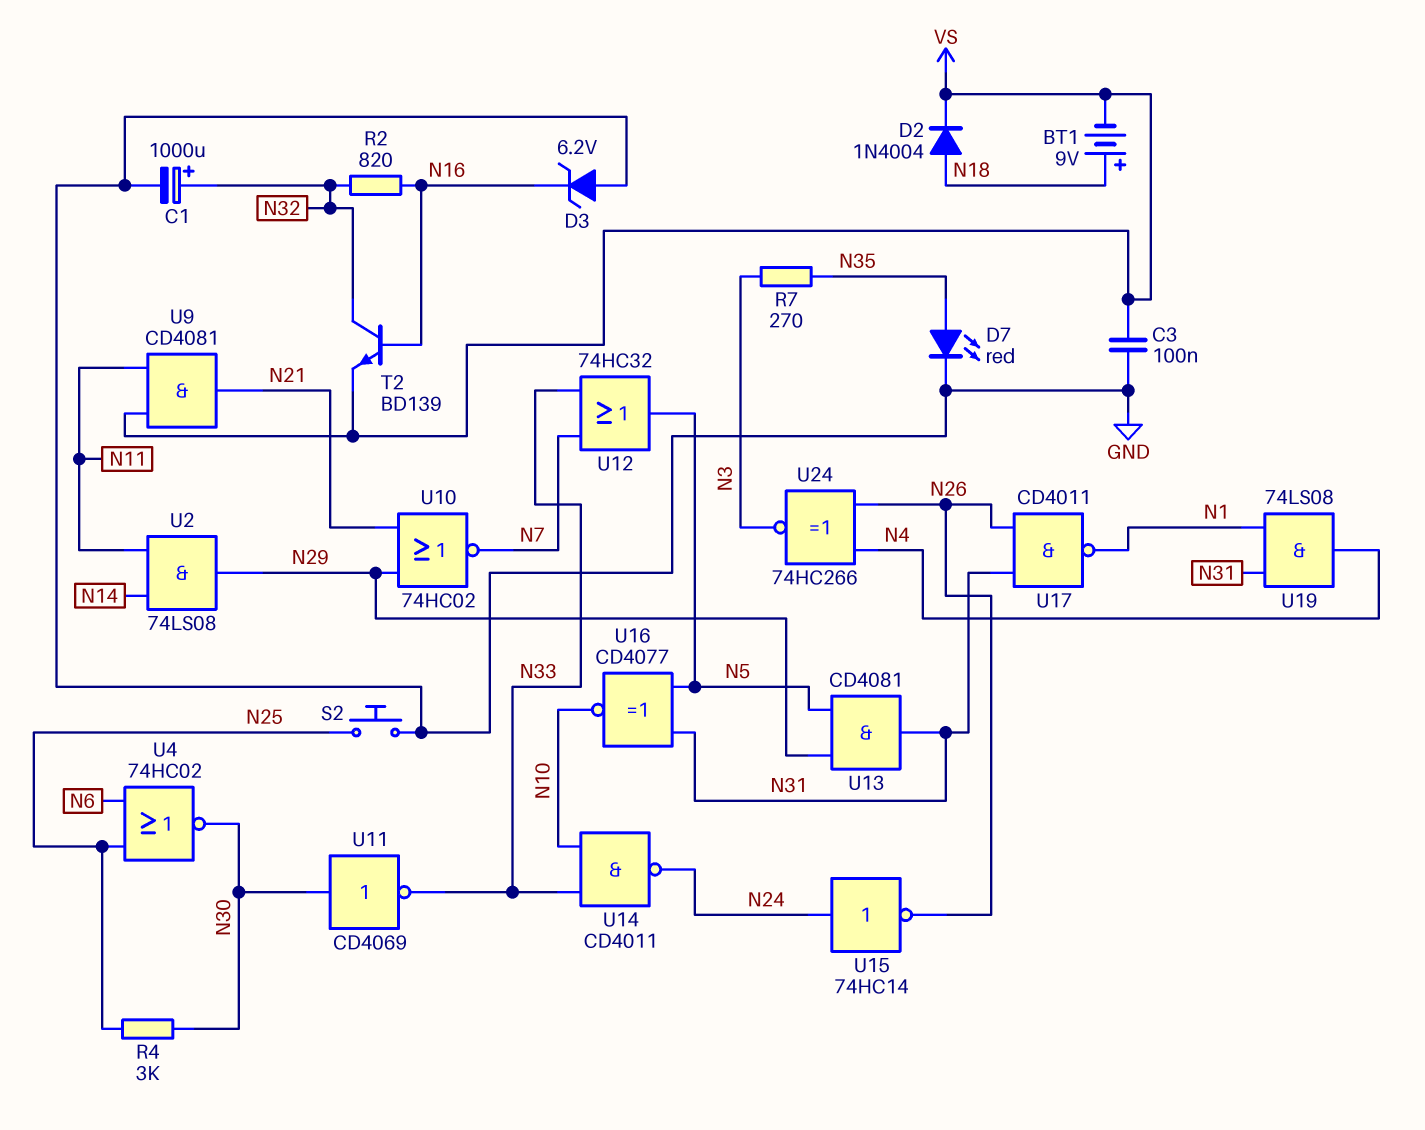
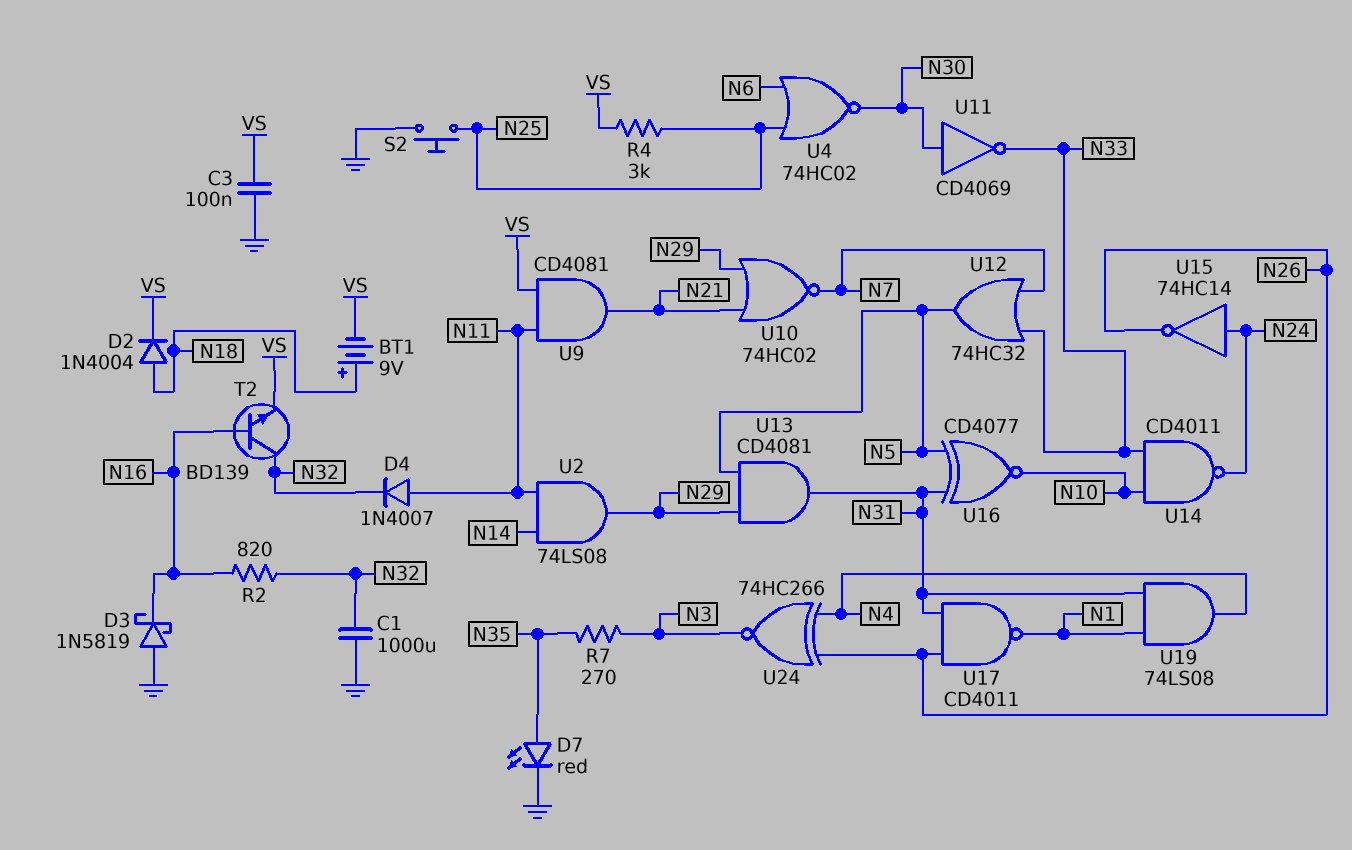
C1: 1000uF (plus N32, minus GND) -> 1000uF (GND, N32)
D3: zener 6.2V (A GND, K N16) -> schottky 1N5819 (A GND, K N16)
D4: none -> diode 1N4007 (A N11, K N32)
R4: 3k (N25, N30) -> 3k (N25, VS)

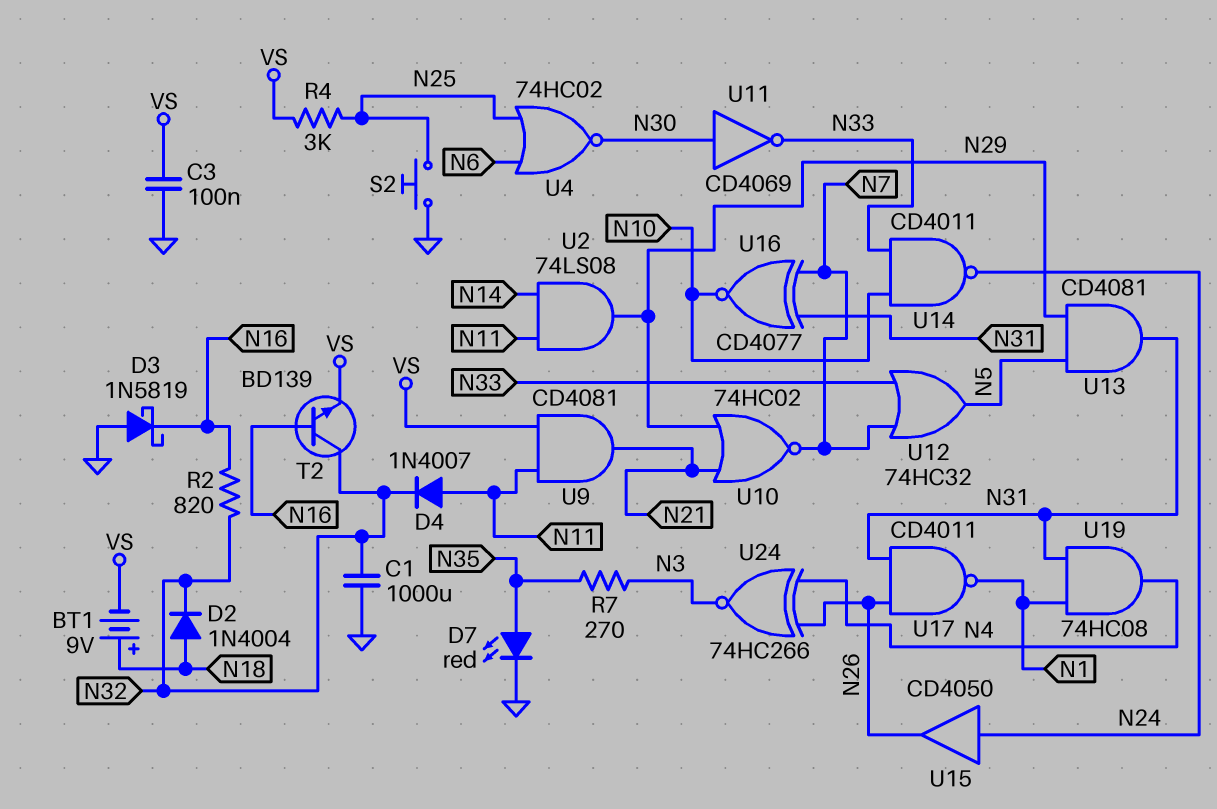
D2: diode 1N4004 (A N18, K VS) -> diode 1N4004 (A N18, K N32)
U15: NOT 74HC14 (in N24, out N26) -> buffer CD4050 (in N24, out N26)
U16: XNOR CD4077 (in N5, in N31, out N10) -> XNOR CD4077 (in N7, in N31, out N10)
U19: AND 74LS08 (in N1, in N31, out N4) -> AND 74HC08 (in N1, in N31, out N4)

